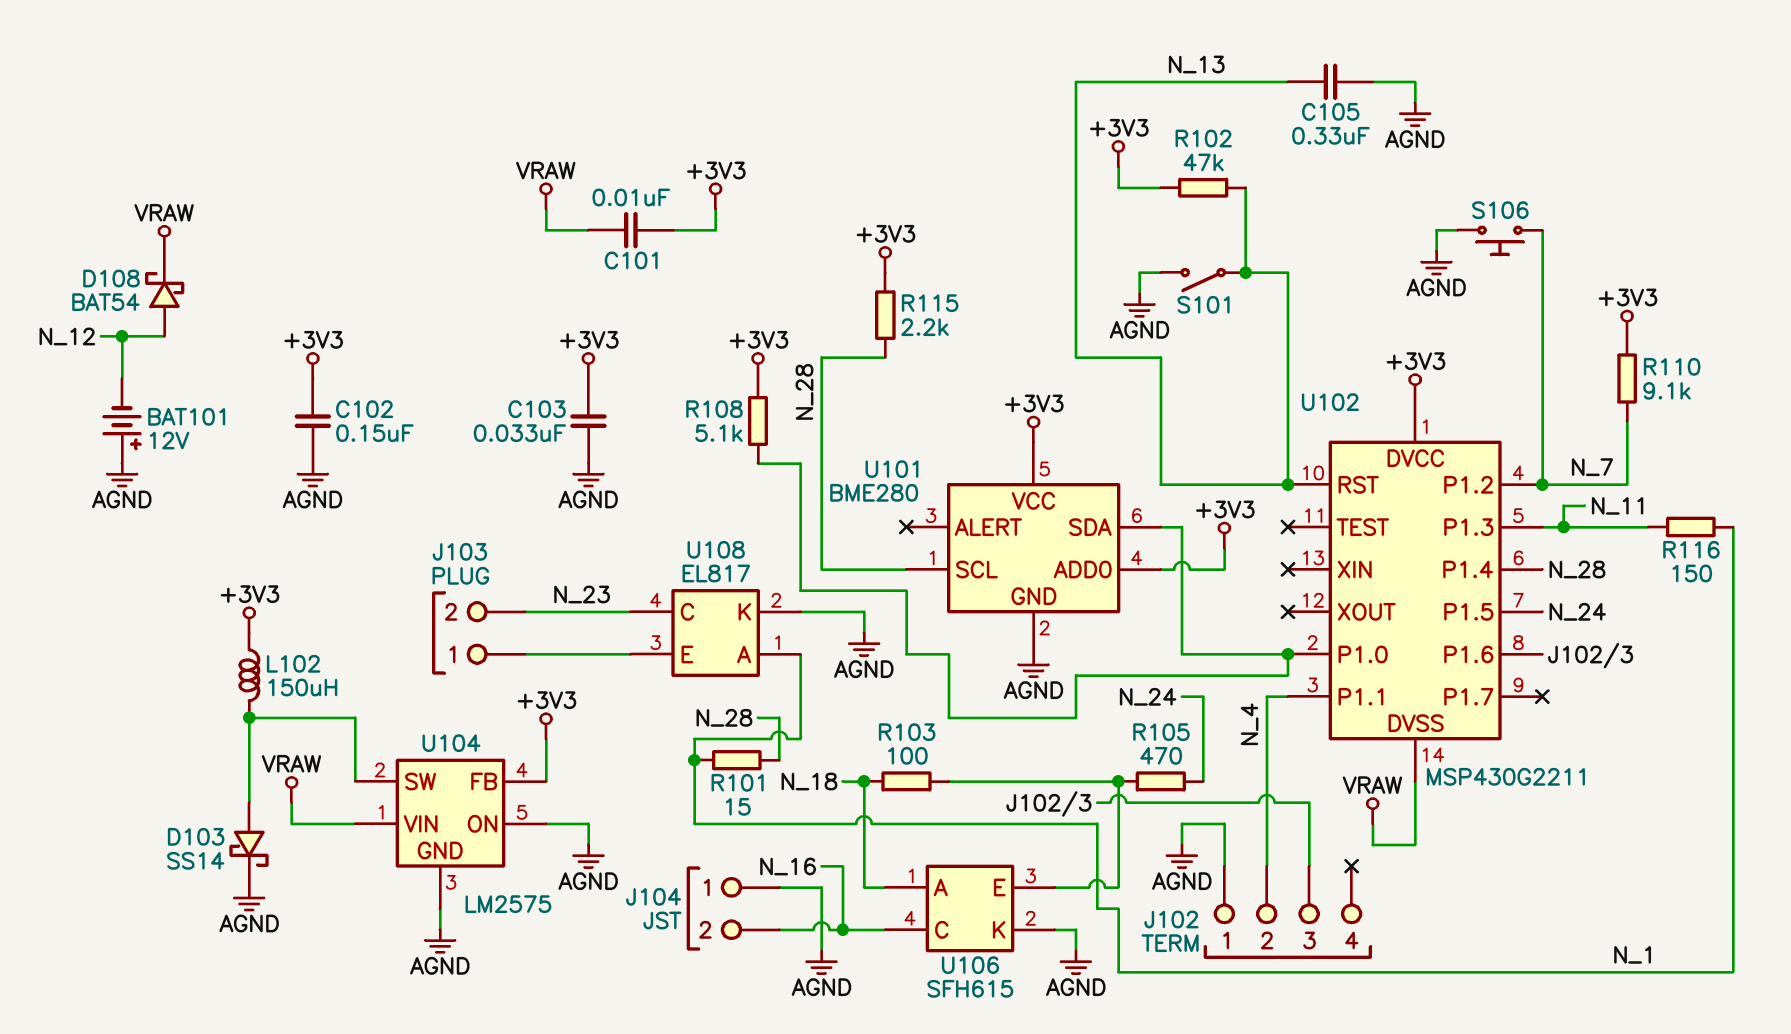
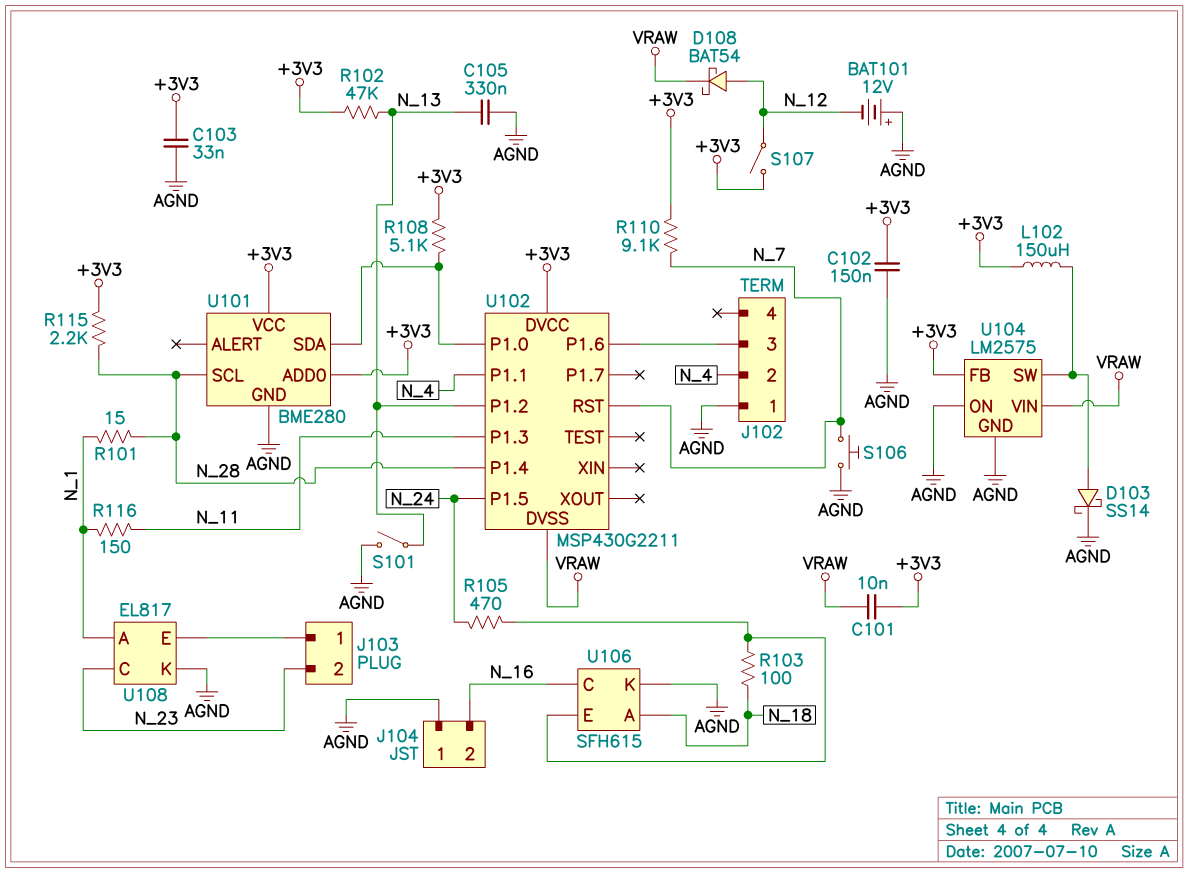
S107: none -> switch (+3V3, N_12)
U102 pin P1.2: N_7 -> N_13
U102 pin RST: N_13 -> N_7

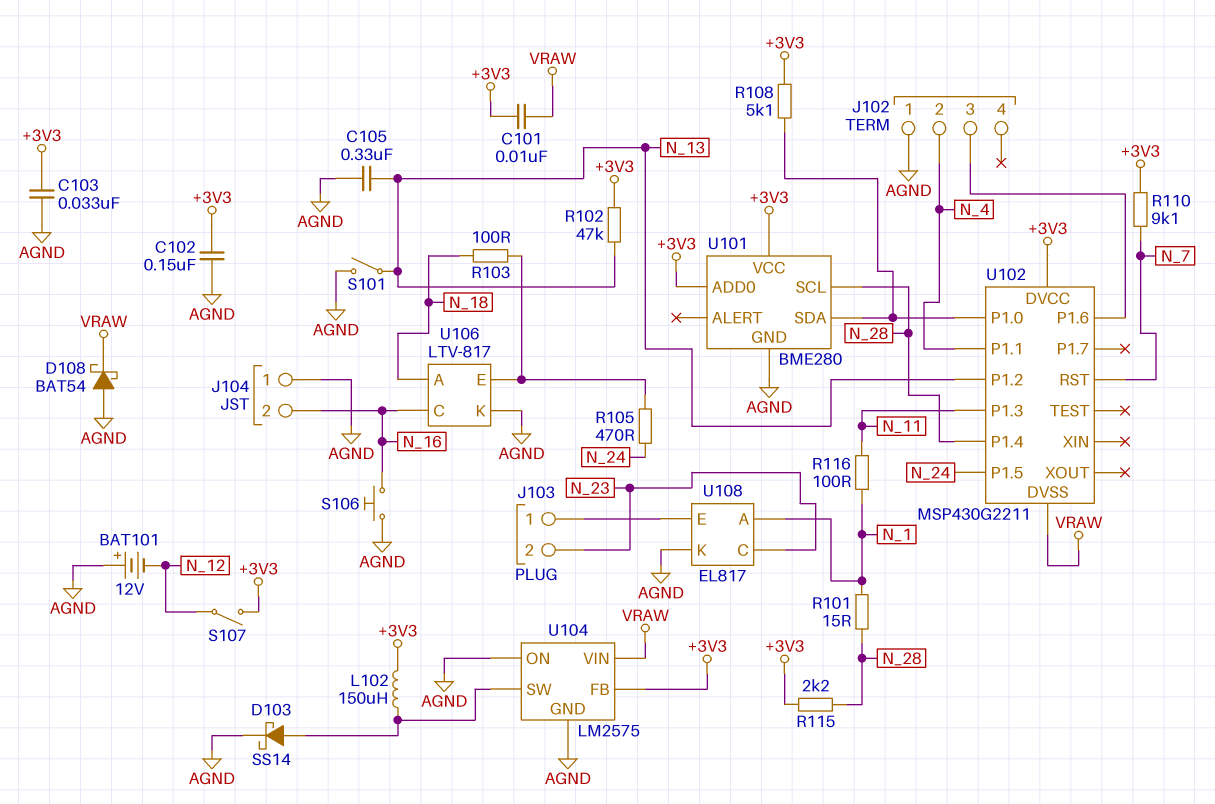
D108: schottky BAT54 (A N_12, K VRAW) -> schottky BAT54 (A AGND, K VRAW)
R116: 150 (N_1, N_11) -> 100 (N_1, N_11)
S106: button (AGND, N_7) -> button (AGND, N_16)
U106: SFH615 -> LTV-817

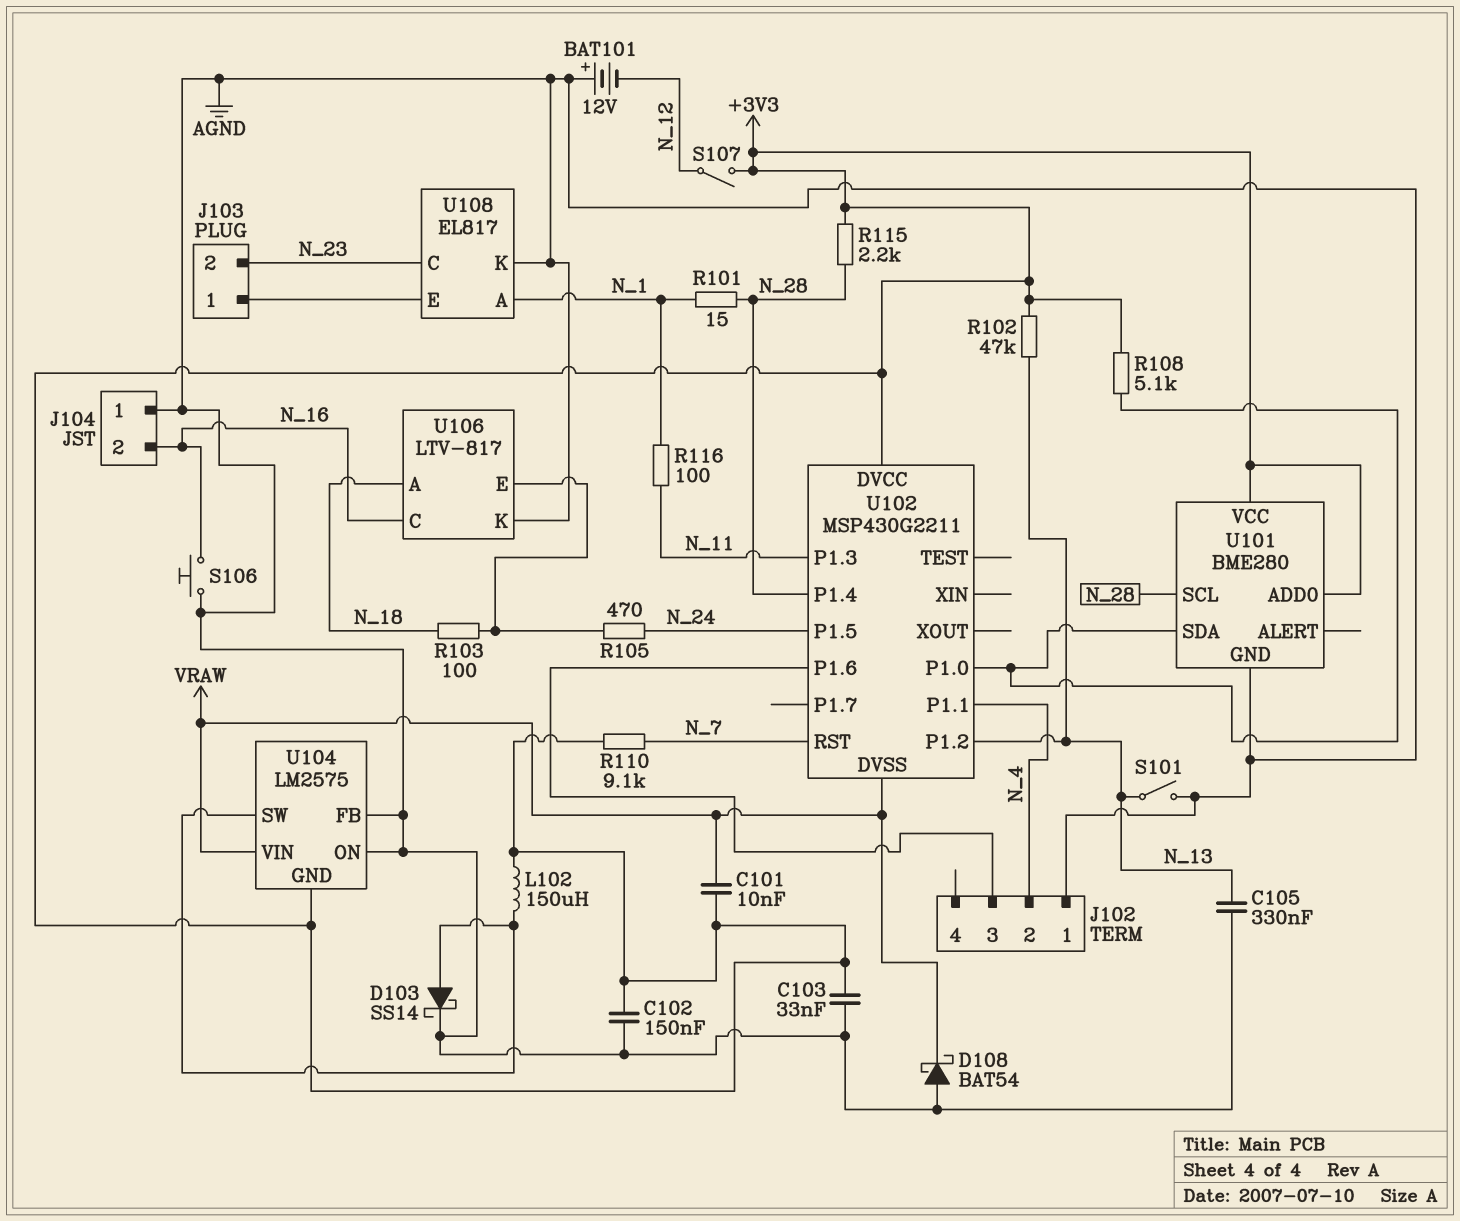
U104 pin FB: +3V3 -> AGND
U104 pin GND: AGND -> +3V3

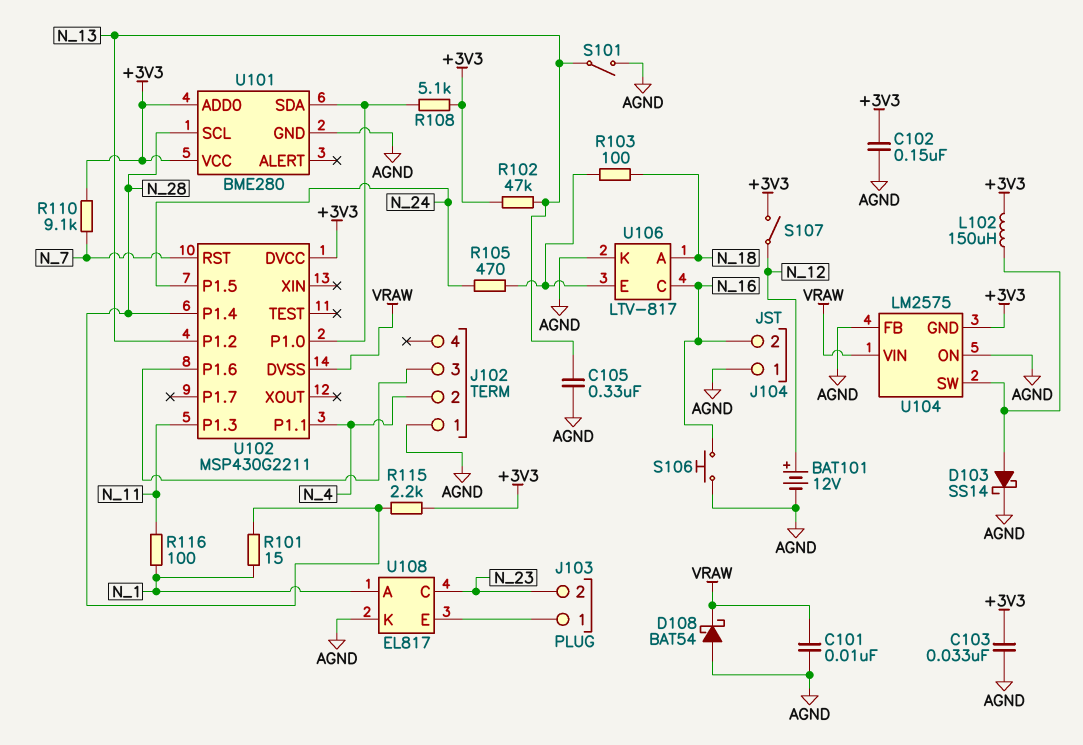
BAT101: 12V (plus AGND, minus N_12) -> 12V (plus N_12, minus AGND)
C101: 10nF (+3V3, VRAW) -> 10nF (AGND, VRAW)

